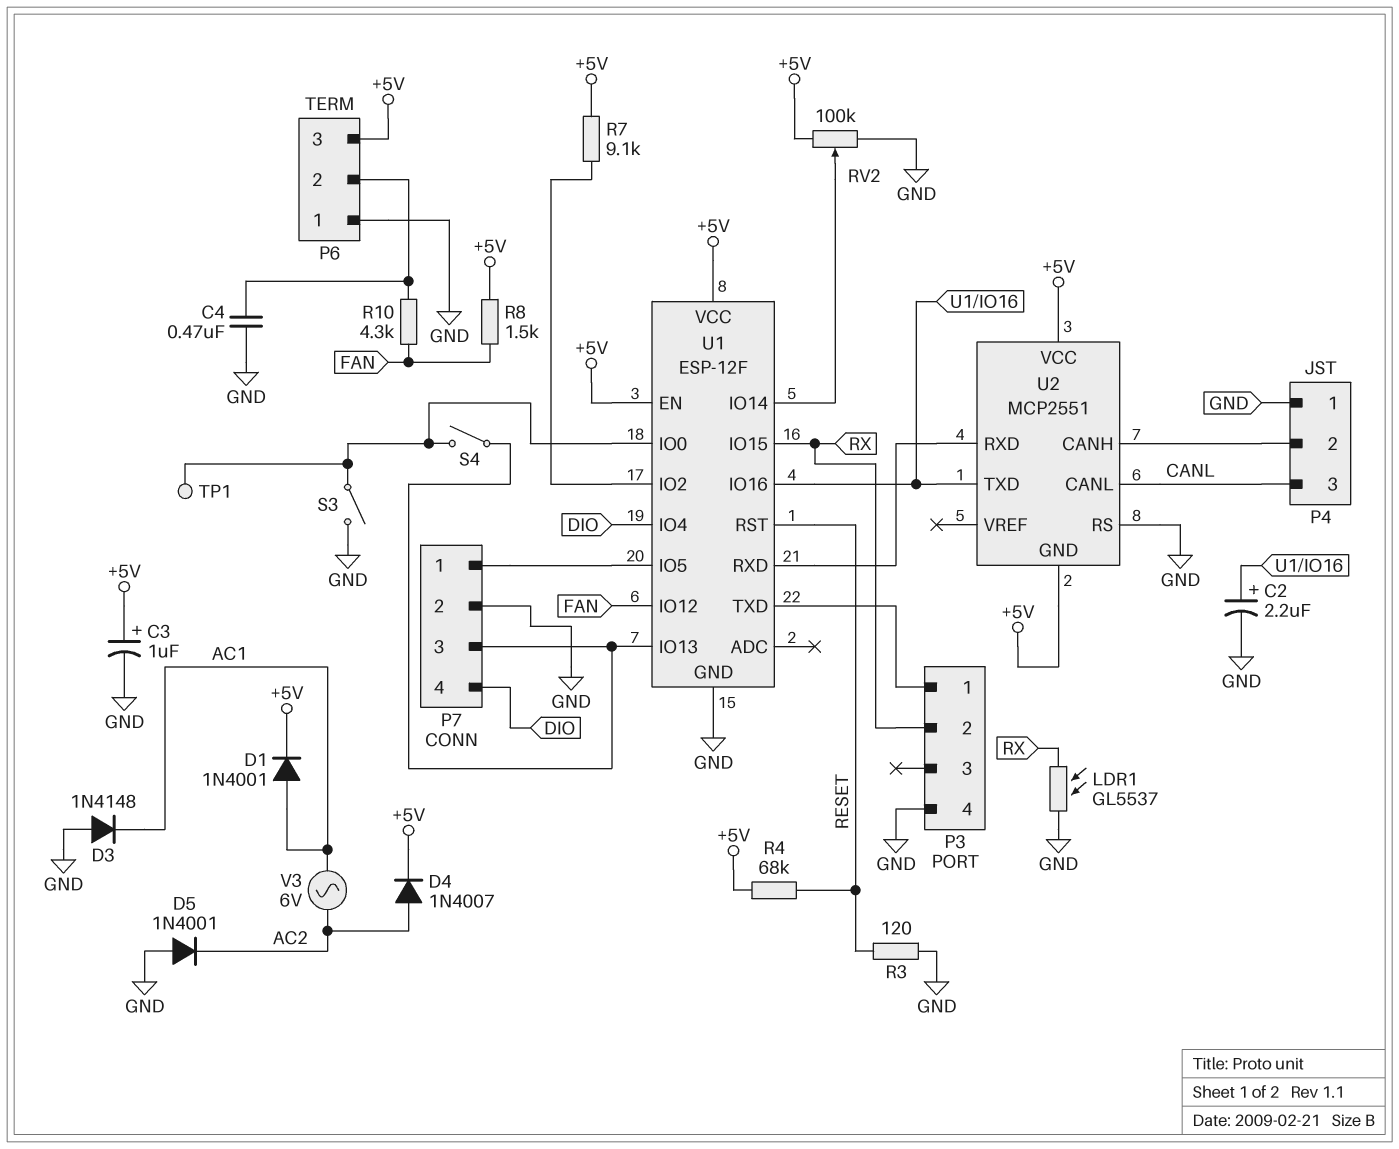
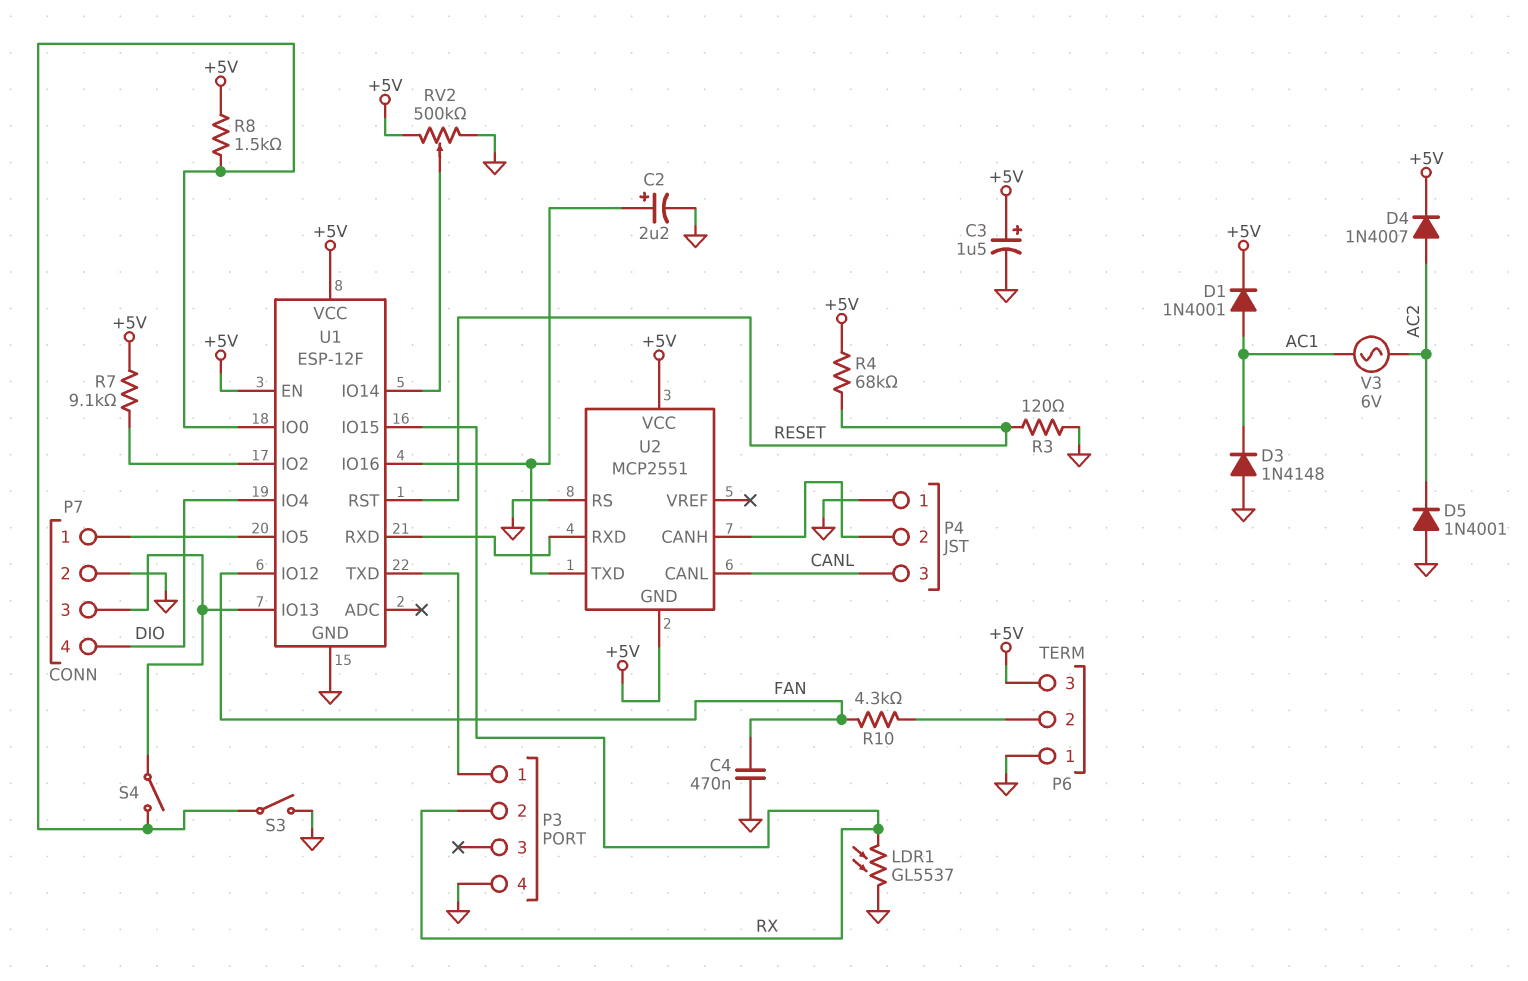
C3: 1uF (plus +5V, minus GND) -> 1.5uF (plus +5V, minus GND)
C4: 470nF (GND, P6/2) -> 470nF (FAN, GND)
R8: 1.5k (+5V, FAN) -> 1.5k (+5V, U1/IO0)
RV2: 100k (+5V, GND, wiper U1/IO14) -> 500k (+5V, GND, wiper U1/IO14)
TP1: test point (U1/IO0) -> none

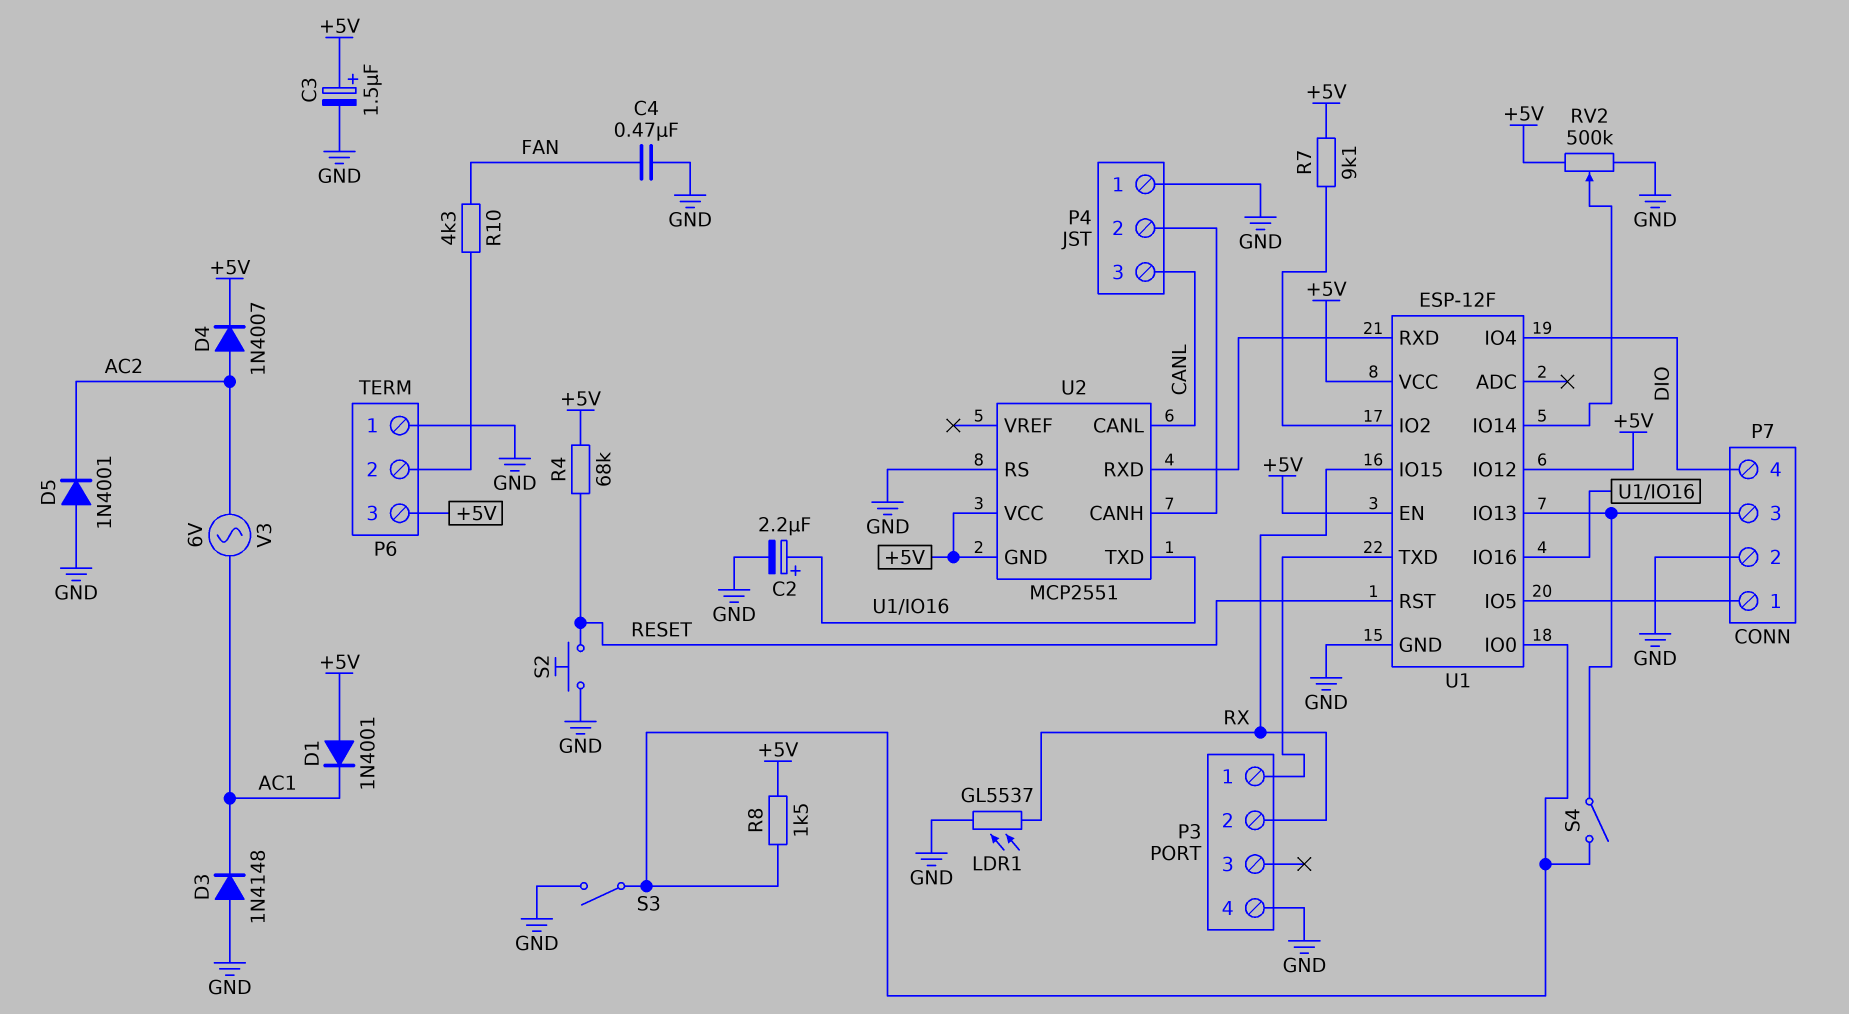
D1: diode 1N4001 (A AC1, K +5V) -> diode 1N4001 (A +5V, K AC1)
R3: 120 (GND, RESET) -> none
S2: none -> button (GND, RESET)
U1 pin IO12: FAN -> +5V

